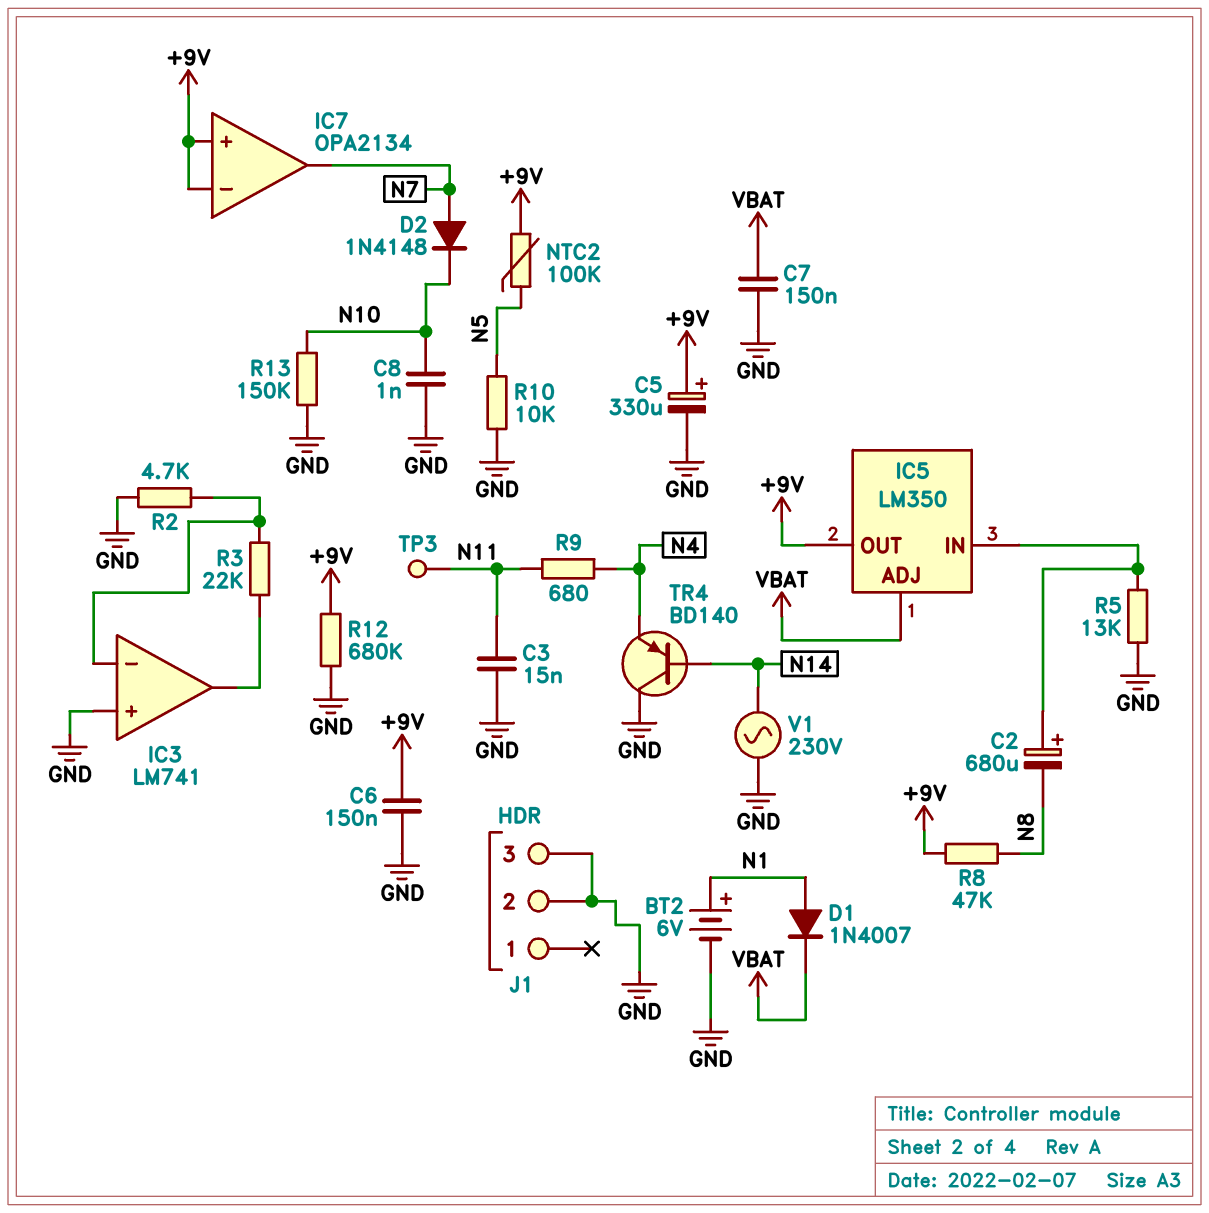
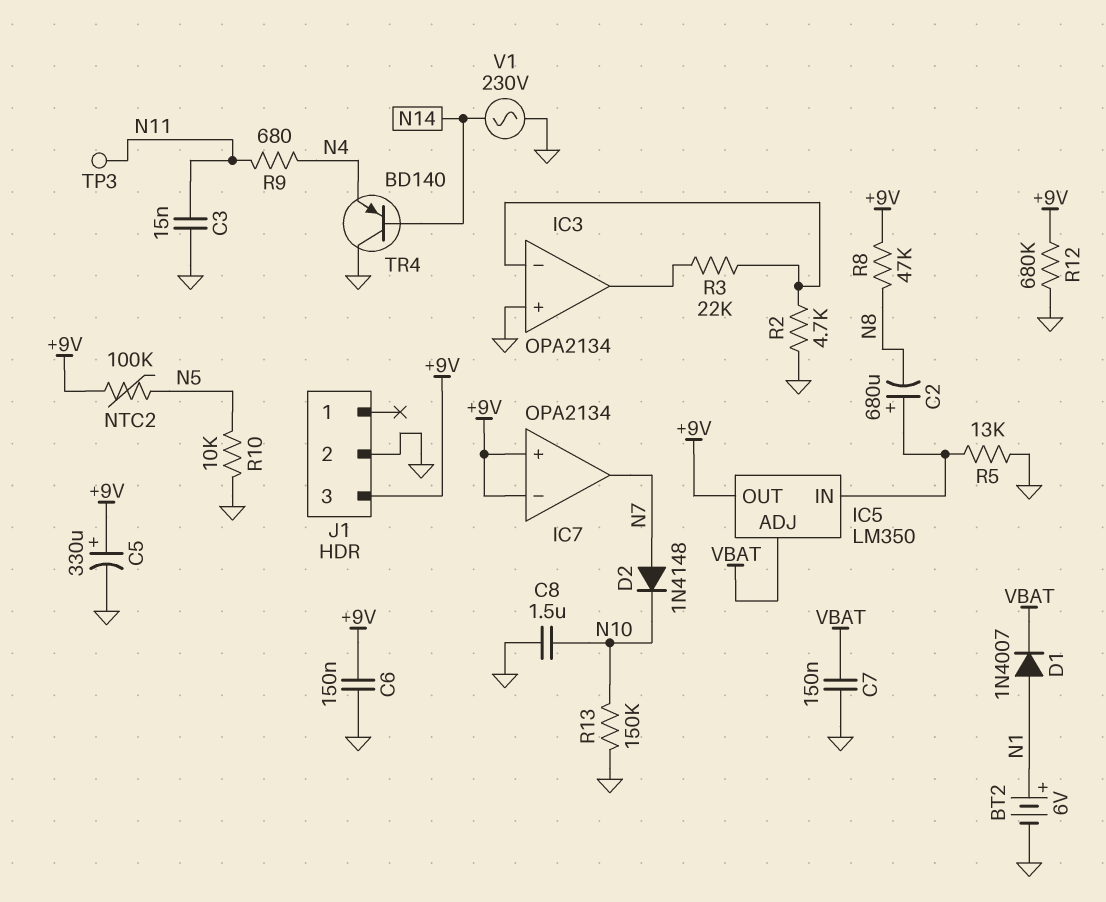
C8: 1nF (GND, N10) -> 1.5uF (GND, N10)
IC3: LM741 -> OPA2134
J1 pin 3: GND -> +9V

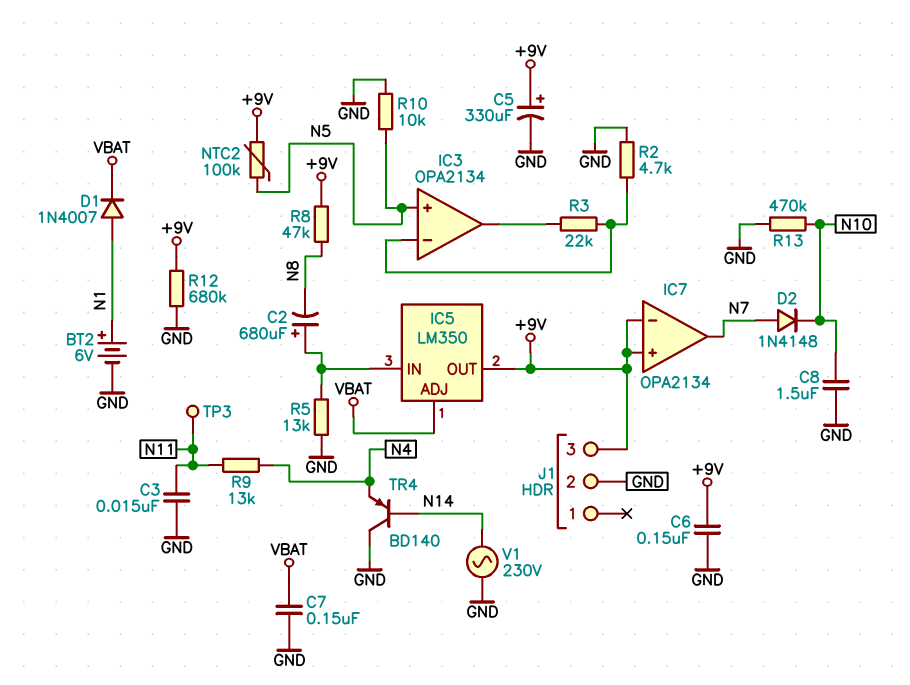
IC3 pin in+: GND -> N5
R9: 680 (N4, N11) -> 13k (N4, N11)
R13: 150k (GND, N10) -> 470k (GND, N10)

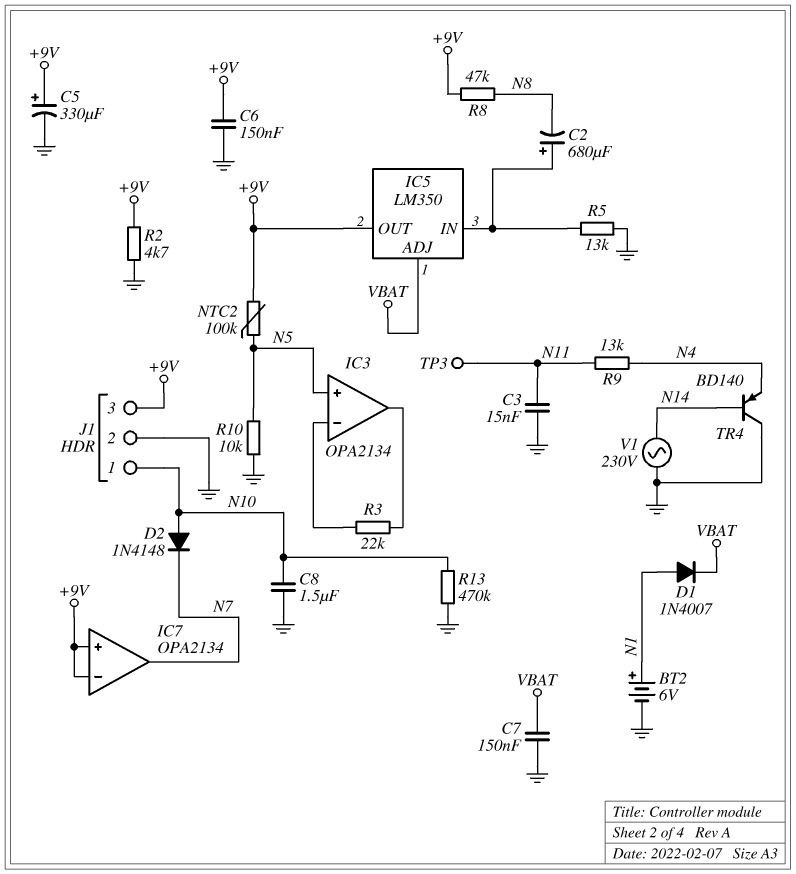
D2: diode 1N4148 (A N7, K N10) -> diode 1N4148 (A N10, K N7)
J1 pin 1: none -> N10
R2: 4.7k (GND, IC3/in-) -> 4.7k (+9V, GND)
R12: 680k (+9V, GND) -> none

